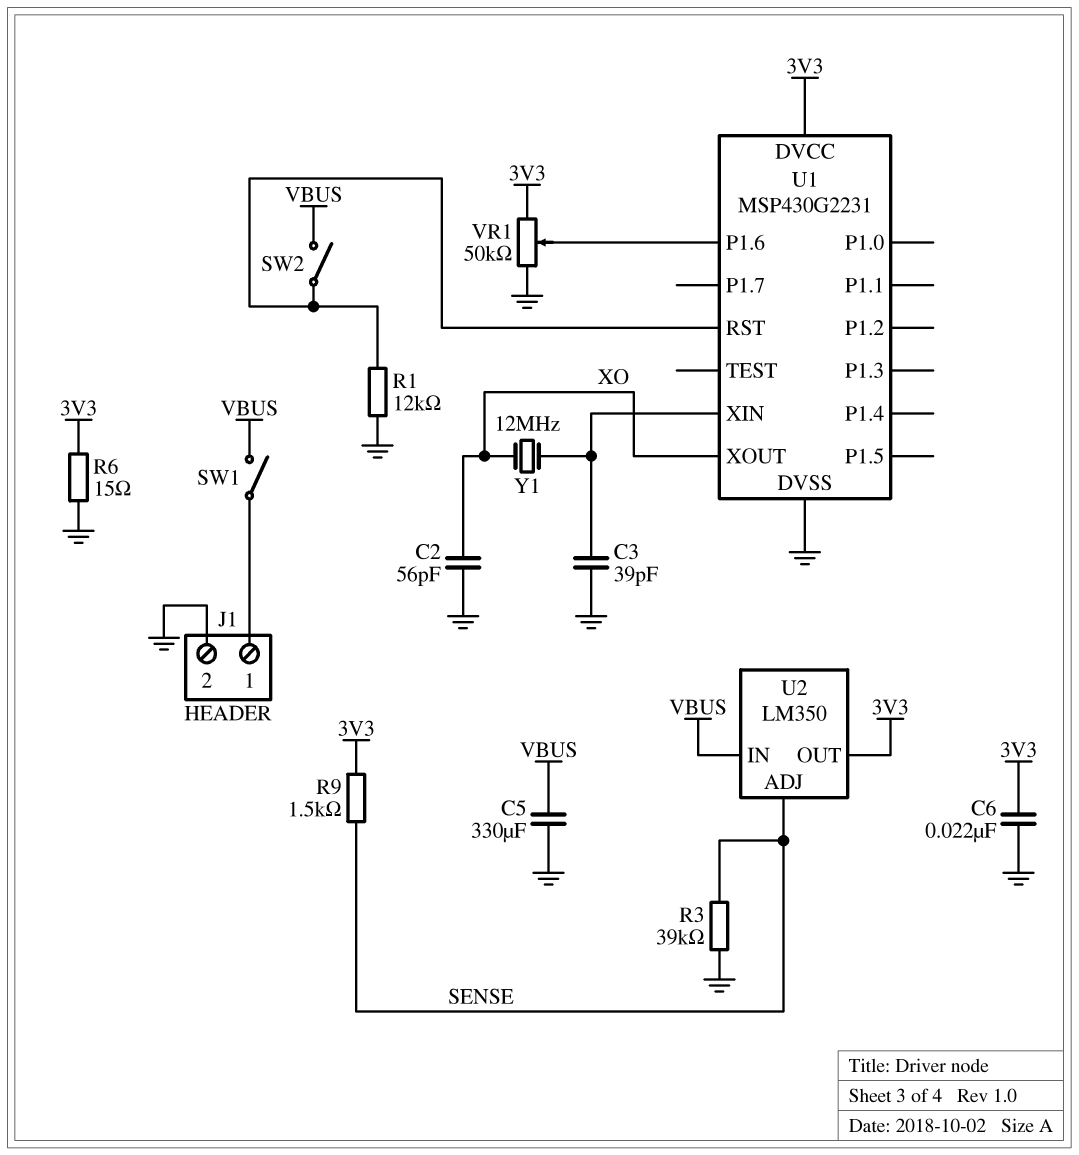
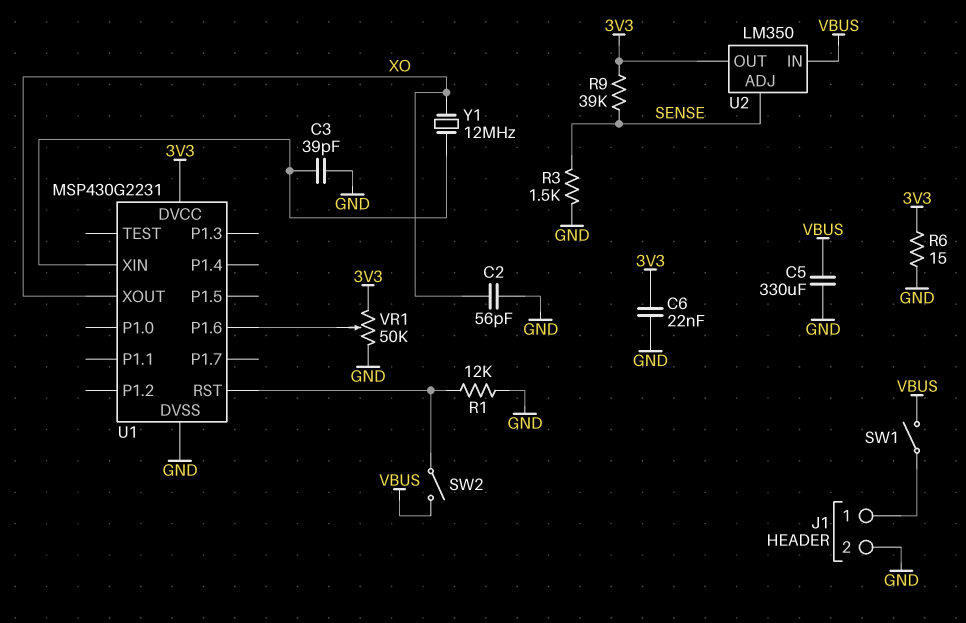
R3: 39k (GND, SENSE) -> 1.5k (GND, SENSE)
R9: 1.5k (3V3, SENSE) -> 39k (3V3, SENSE)

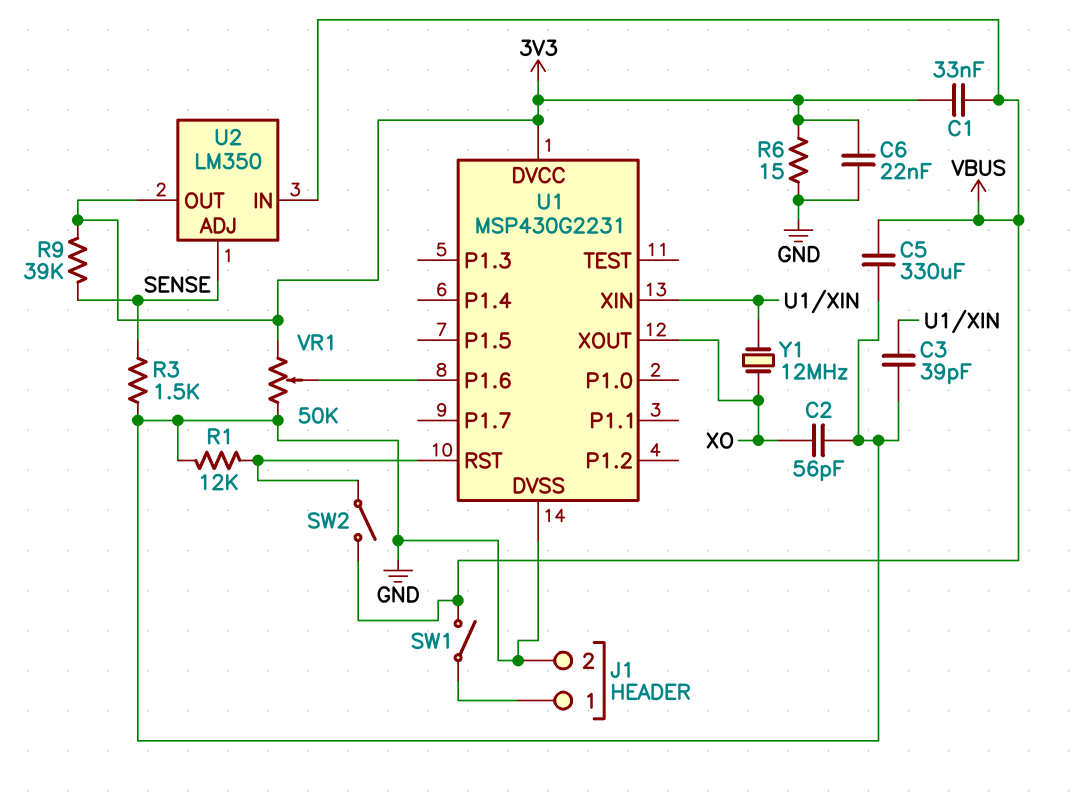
C1: none -> 33nF (3V3, VBUS)

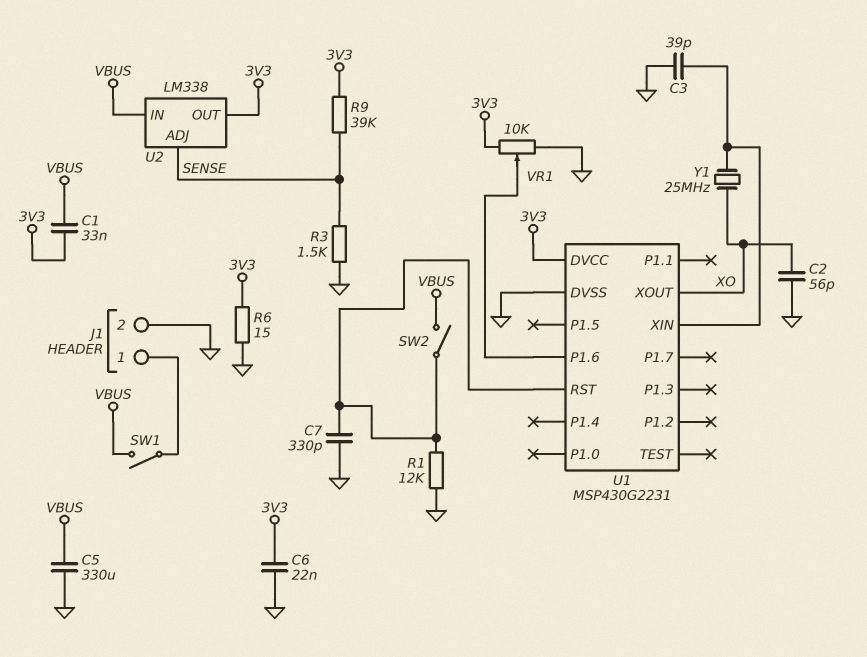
C7: none -> 330pF (GND, U1/RST)
U2: LM350 -> LM338
VR1: 50k (3V3, GND, wiper U1/P1.6) -> 10k (3V3, GND, wiper U1/P1.6)
Y1: 12MHz (U1/XIN, XO) -> 25MHz (U1/XIN, XO)

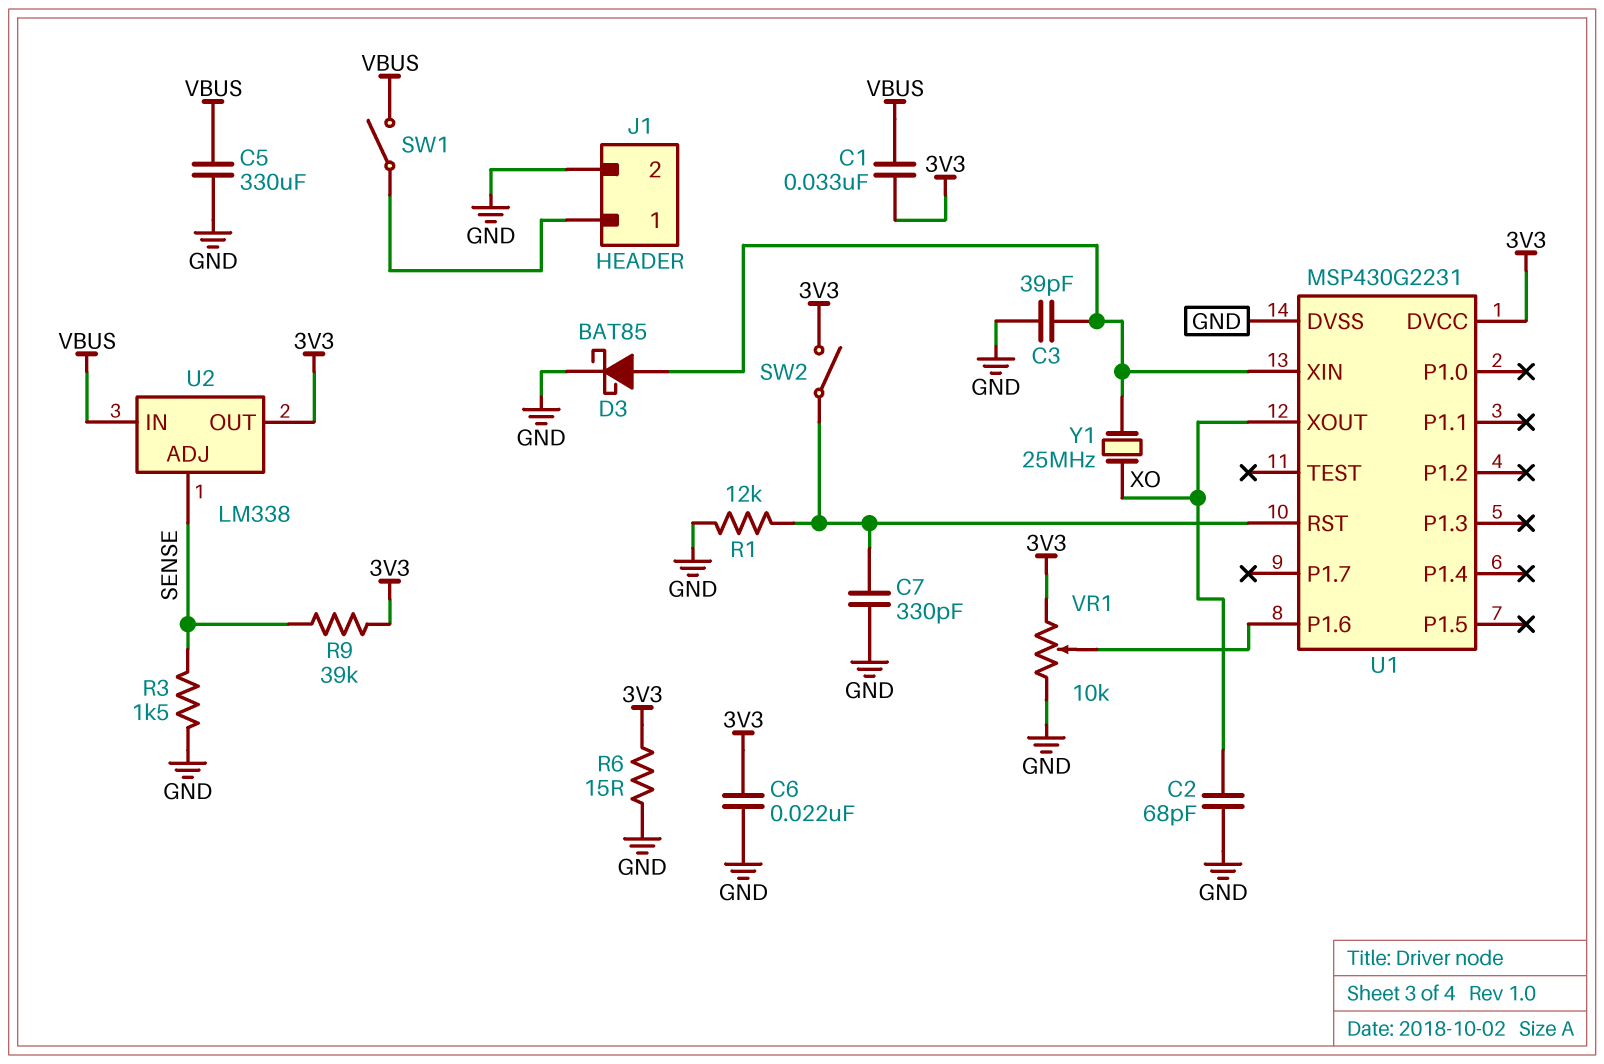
C2: 56pF (GND, XO) -> 68pF (GND, XO)
D3: none -> schottky BAT85 (A U1/XIN, K GND)
SW2: switch (U1/RST, VBUS) -> switch (3V3, U1/RST)

